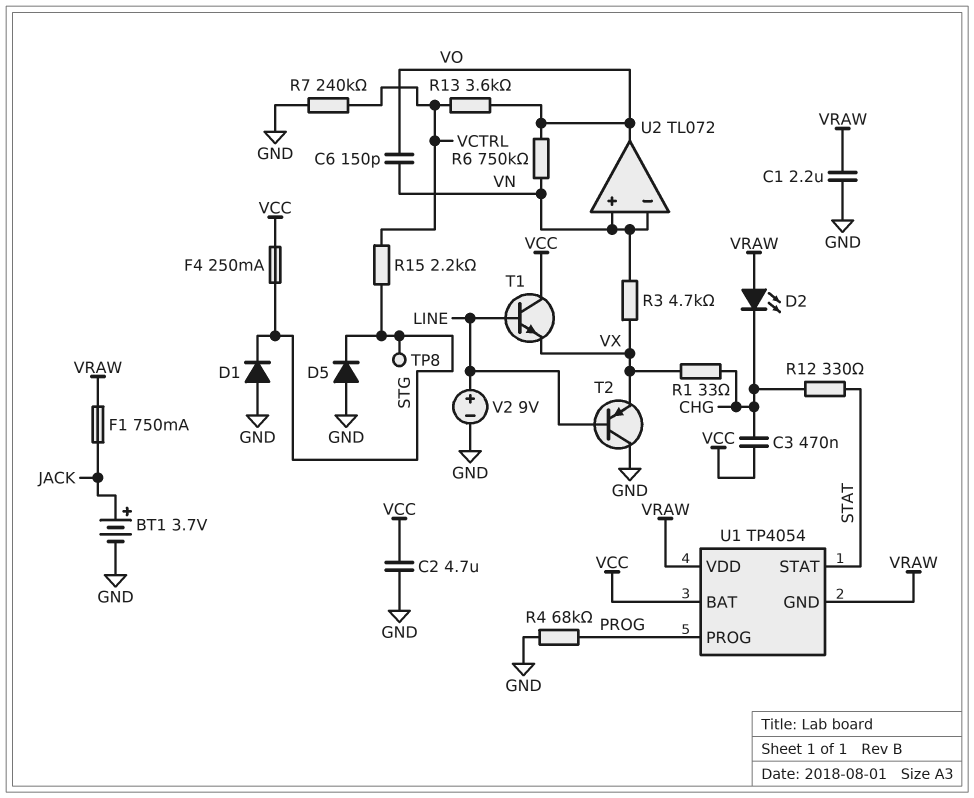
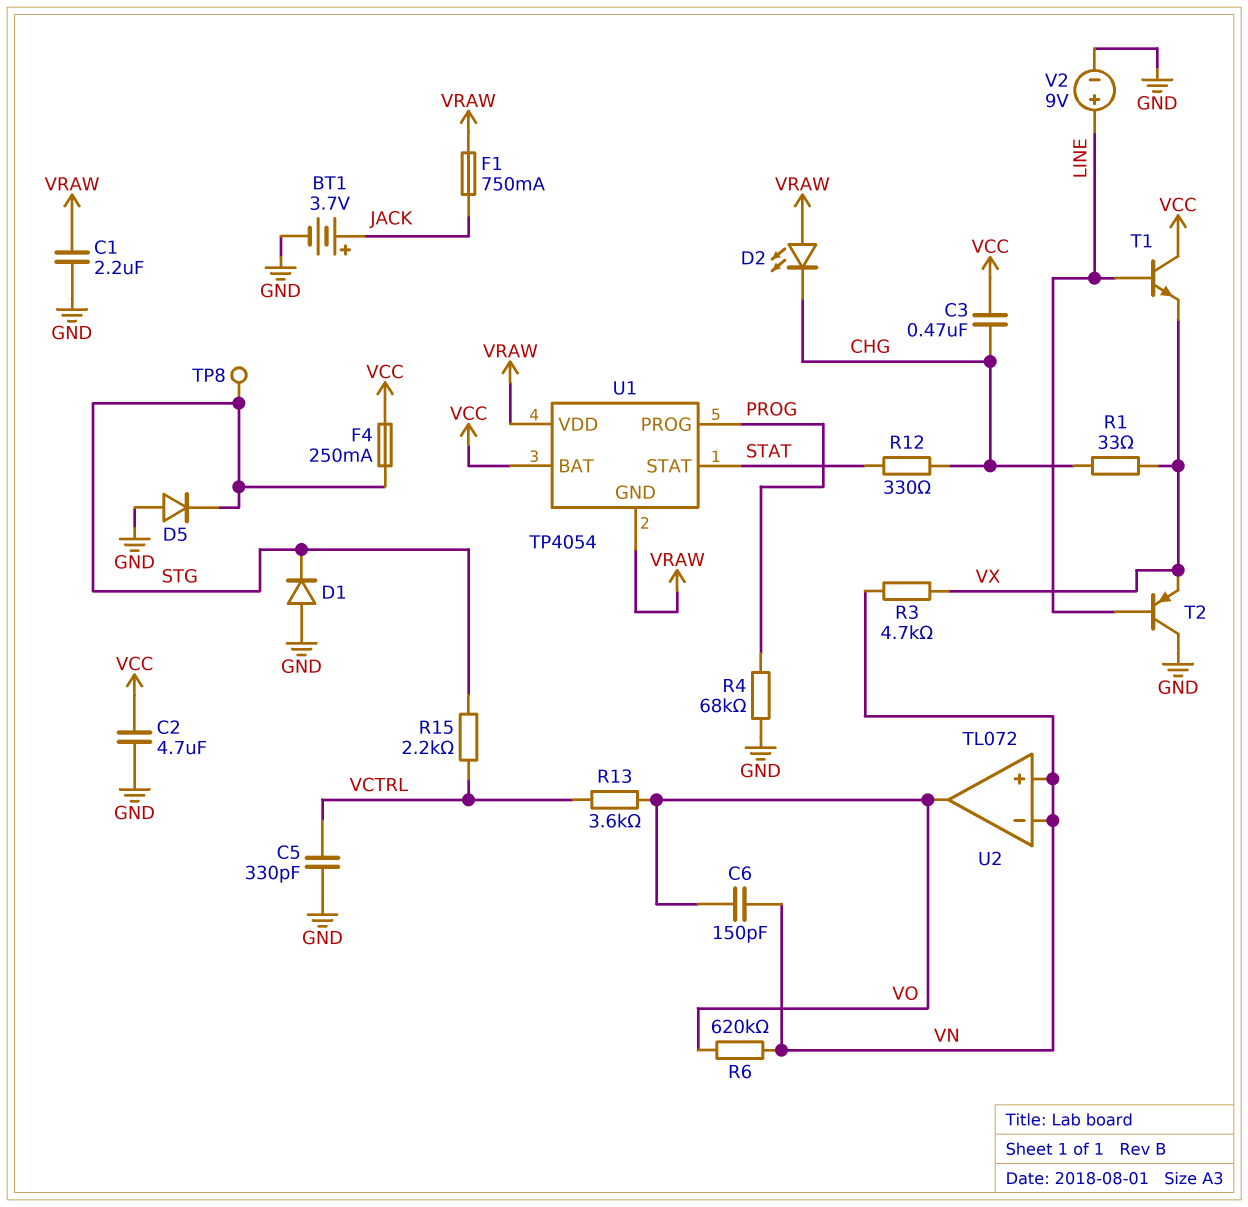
C5: none -> 330pF (GND, VCTRL)
R6: 750k (VN, VO) -> 620k (VN, VO)
R7: 240k (GND, VCTRL) -> none

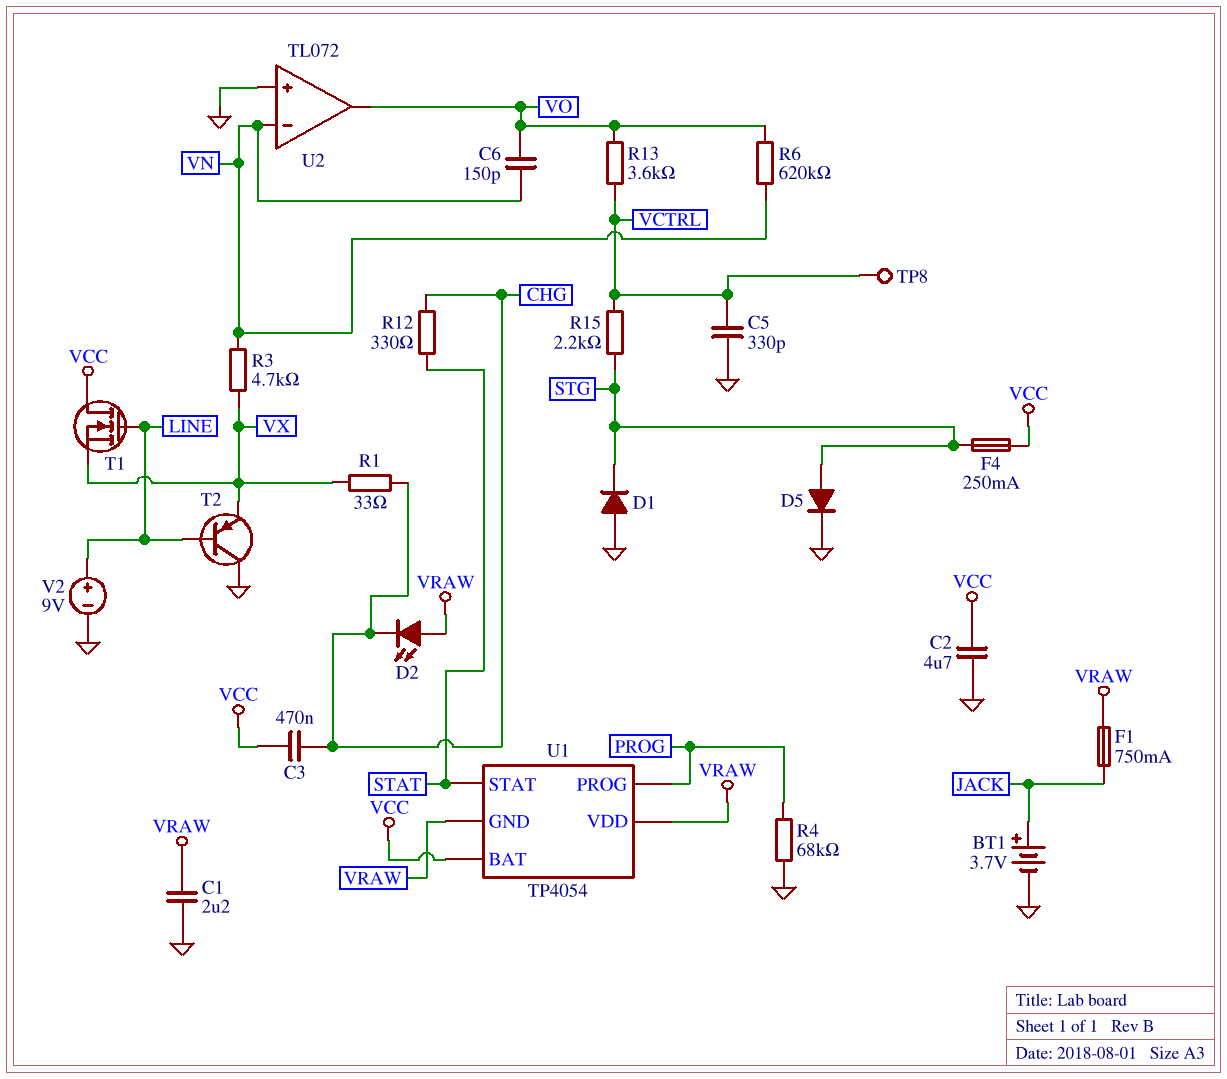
D5: diode (A GND, K STG) -> diode (A STG, K GND)
T1: NPN (B LINE, C VCC, E VX) -> NMOS (G LINE, D VCC, S VX)
TP8: test point (STG) -> test point (VCTRL)
U2 pin in+: VN -> GND

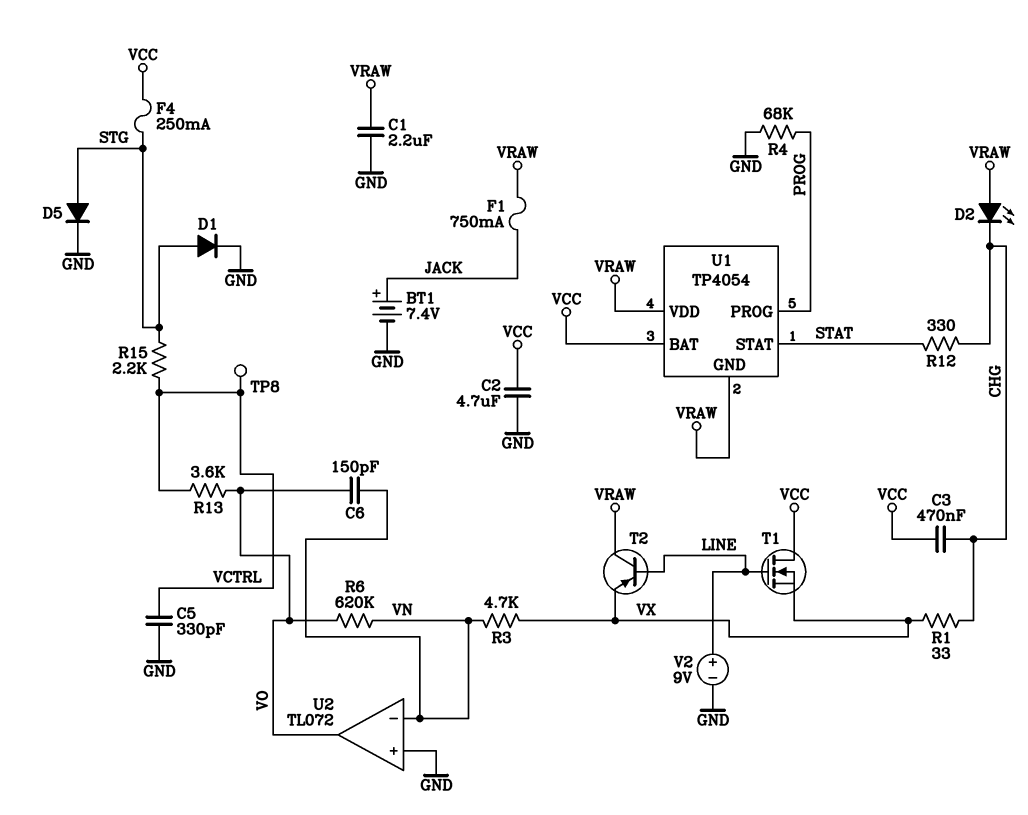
BT1: 3.7V (plus JACK, minus GND) -> 7.4V (plus JACK, minus GND)
D1: diode (A GND, K STG) -> diode (A STG, K GND)
T2: PNP (B LINE, C GND, E VX) -> PNP (B LINE, C VRAW, E VX)

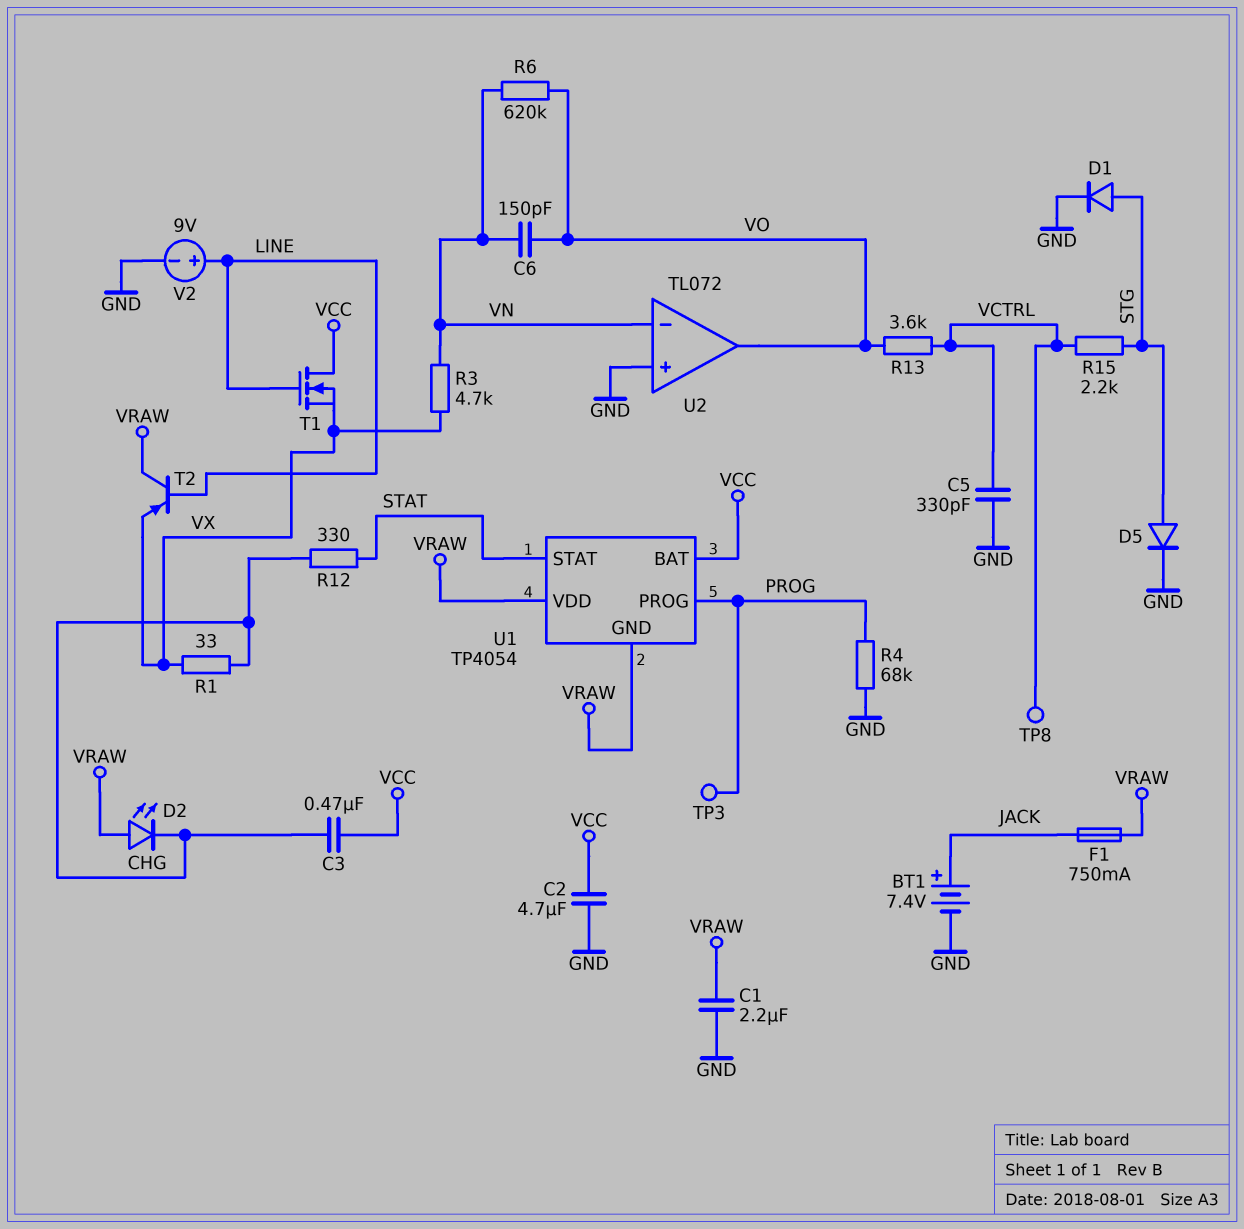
F4: 250mA (STG, VCC) -> none
TP3: none -> test point (PROG)

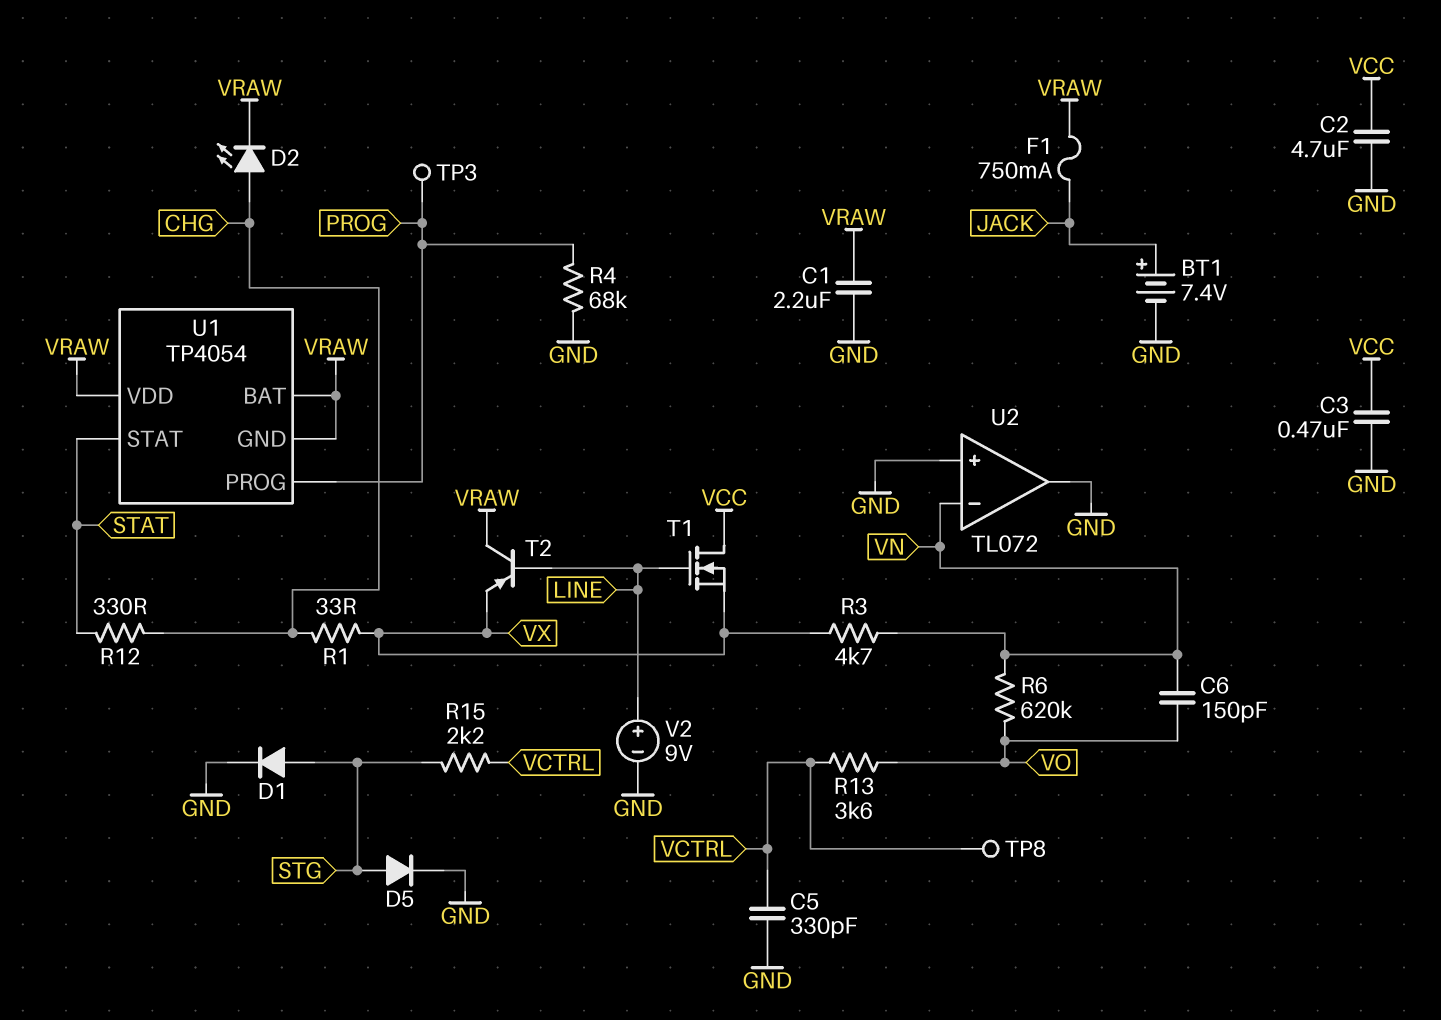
C3: 470nF (CHG, VCC) -> 470nF (GND, VCC)
D2: LED (A VRAW, K CHG) -> LED (A CHG, K VRAW)
U1 pin BAT: VCC -> VRAW
U2 pin out: VO -> GND

